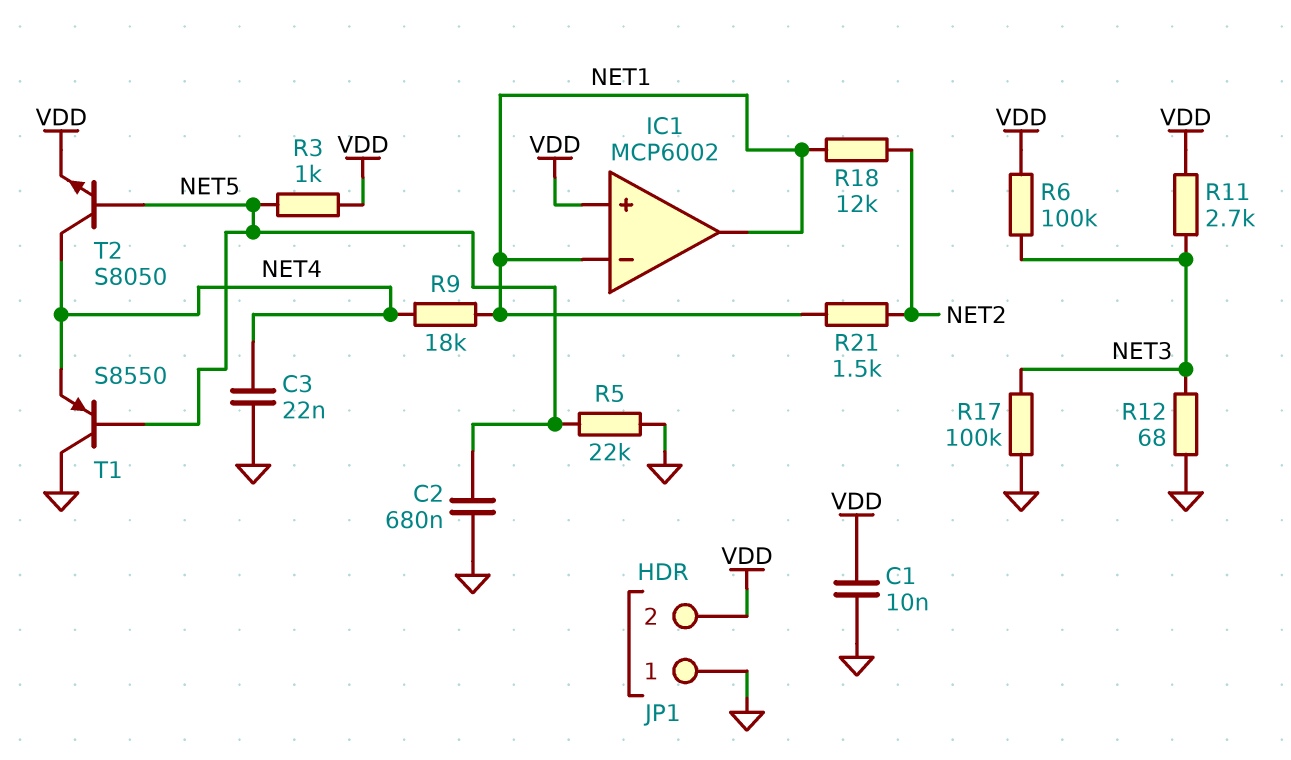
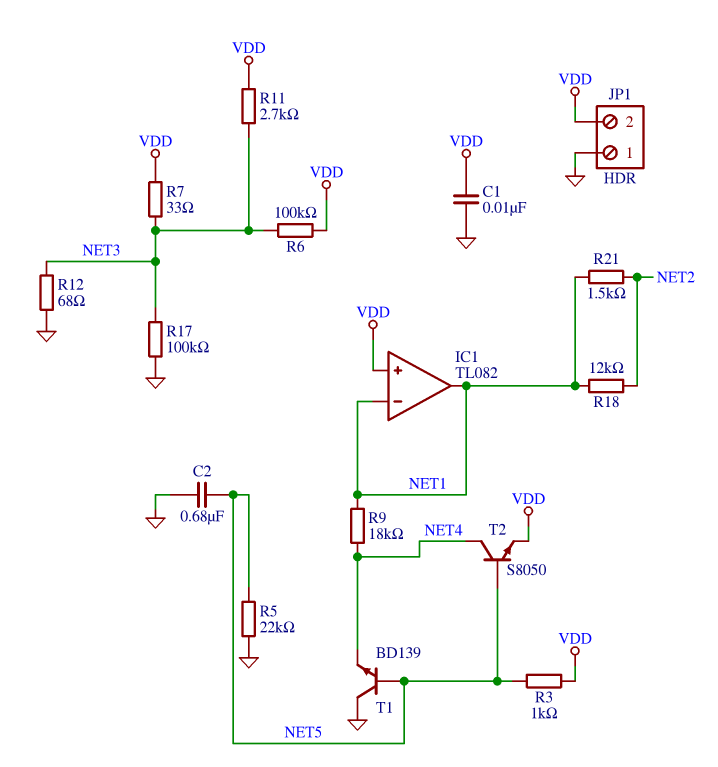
C3: 22nF (GND, NET4) -> none
IC1: MCP6002 -> TL082
R7: none -> 33 (NET3, VDD)
T1: PNP S8550 (B NET5, C GND, E NET4) -> NPN BD139 (B NET5, C GND, E NET4)

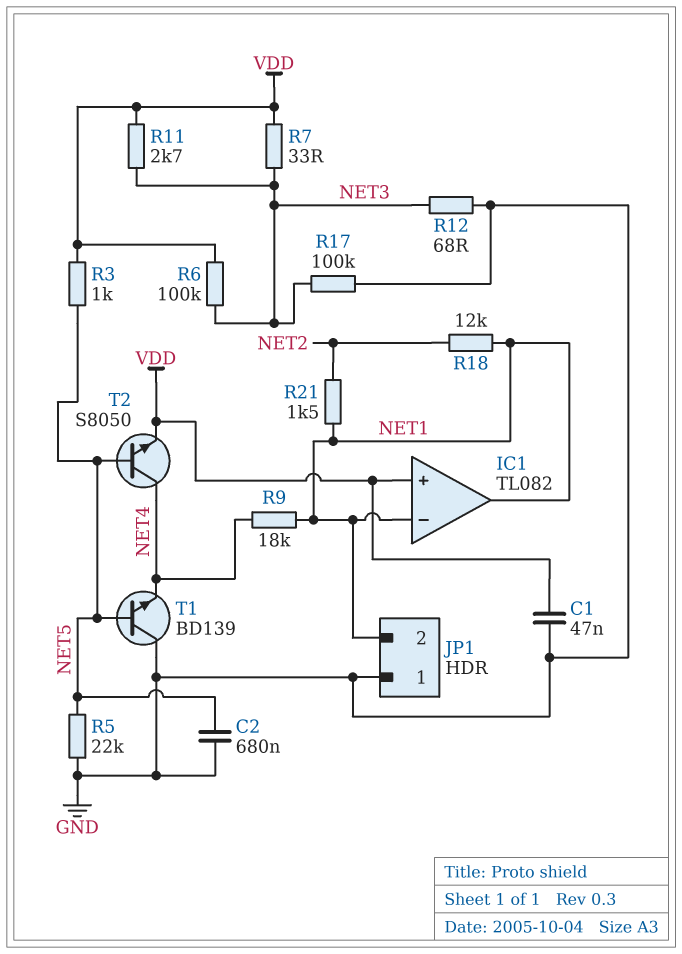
C1: 10nF (GND, VDD) -> 47nF (GND, VDD)
JP1 pin 2: VDD -> NET1

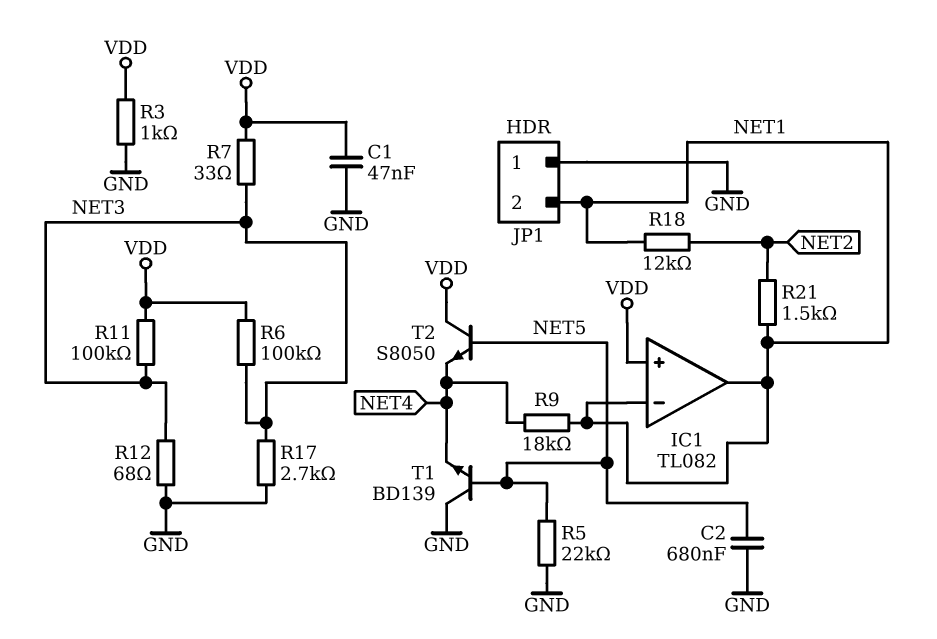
R3: 1k (NET5, VDD) -> 1k (GND, VDD)
R11: 2.7k (NET3, VDD) -> 100k (NET3, VDD)
R17: 100k (GND, NET3) -> 2.7k (GND, NET3)
T2: NPN S8050 (B NET5, C NET4, E VDD) -> NPN S8050 (B NET5, C VDD, E NET4)

